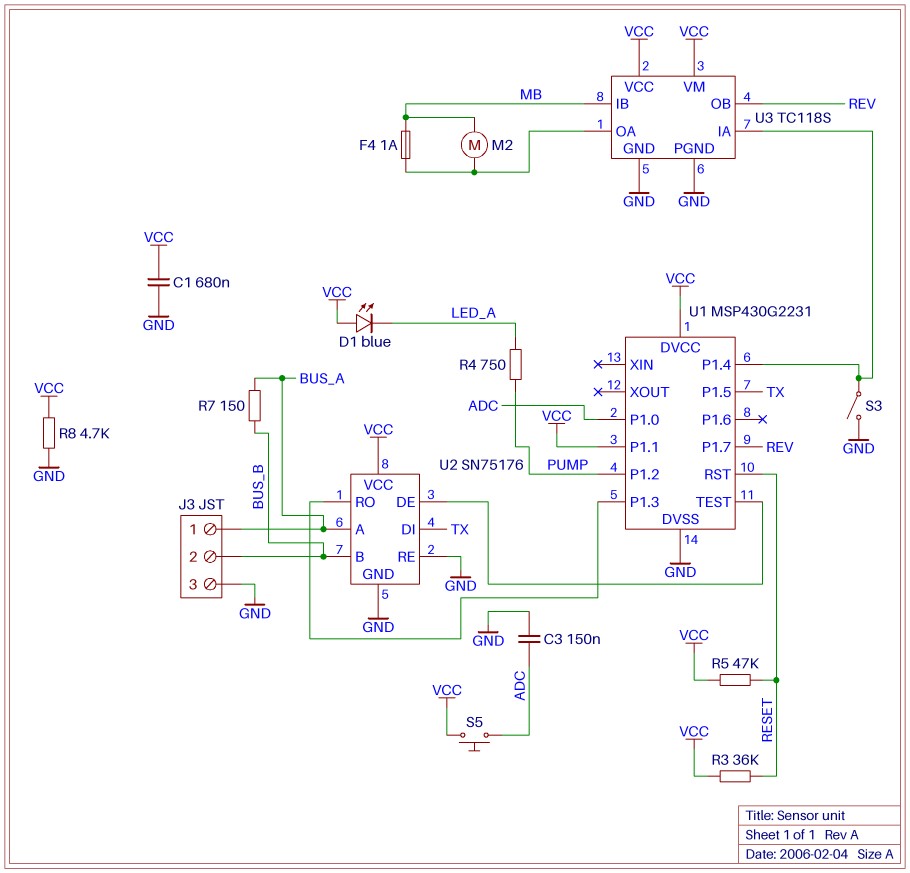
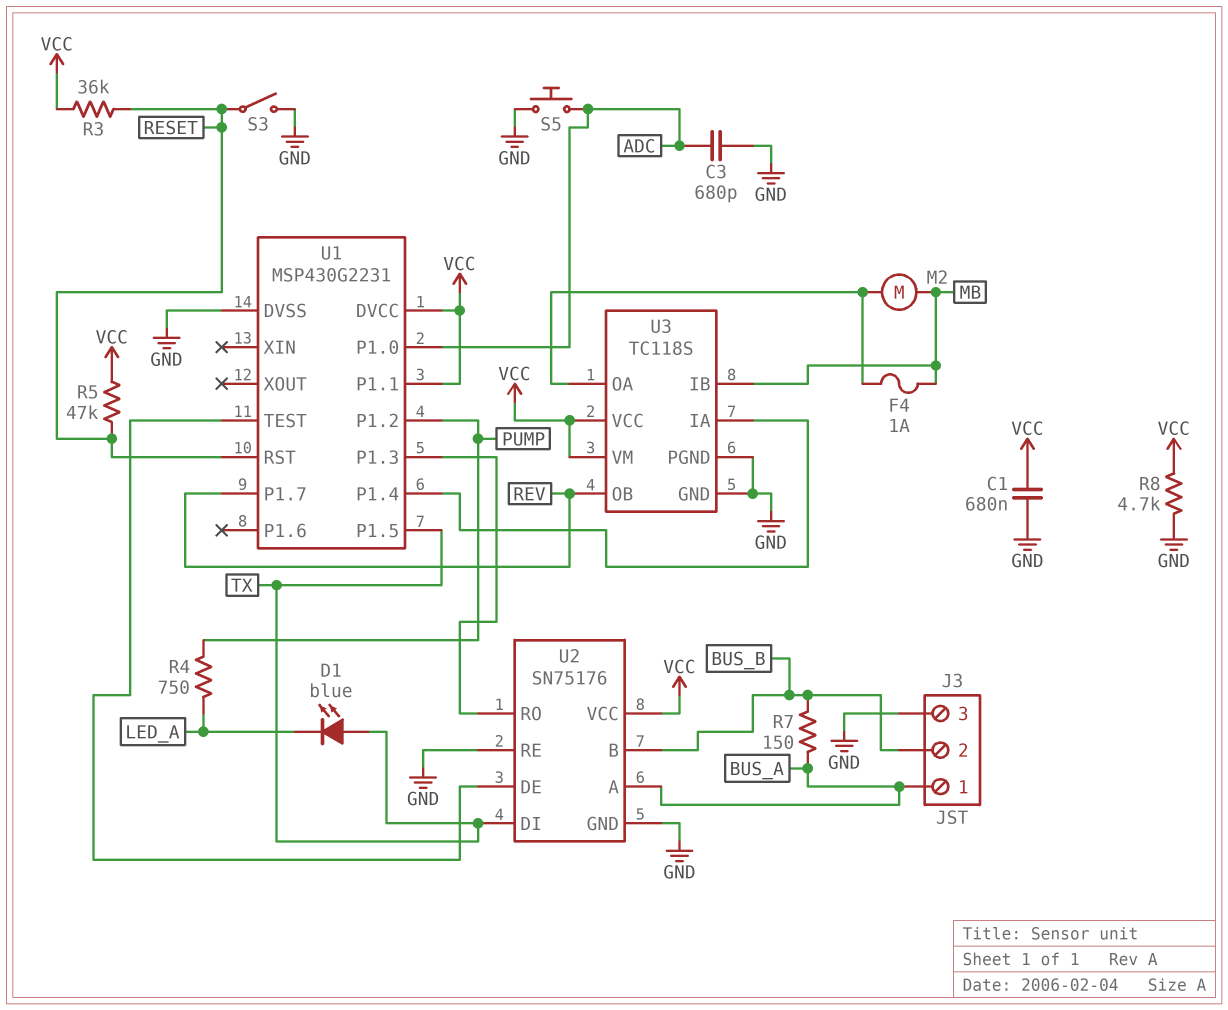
C3: 150nF (ADC, GND) -> 680pF (ADC, GND)
D1: LED blue (A VCC, K LED_A) -> LED blue (A TX, K LED_A)
S3: switch (GND, U1/P1.4) -> switch (GND, RESET)
S5: button (ADC, VCC) -> button (ADC, GND)

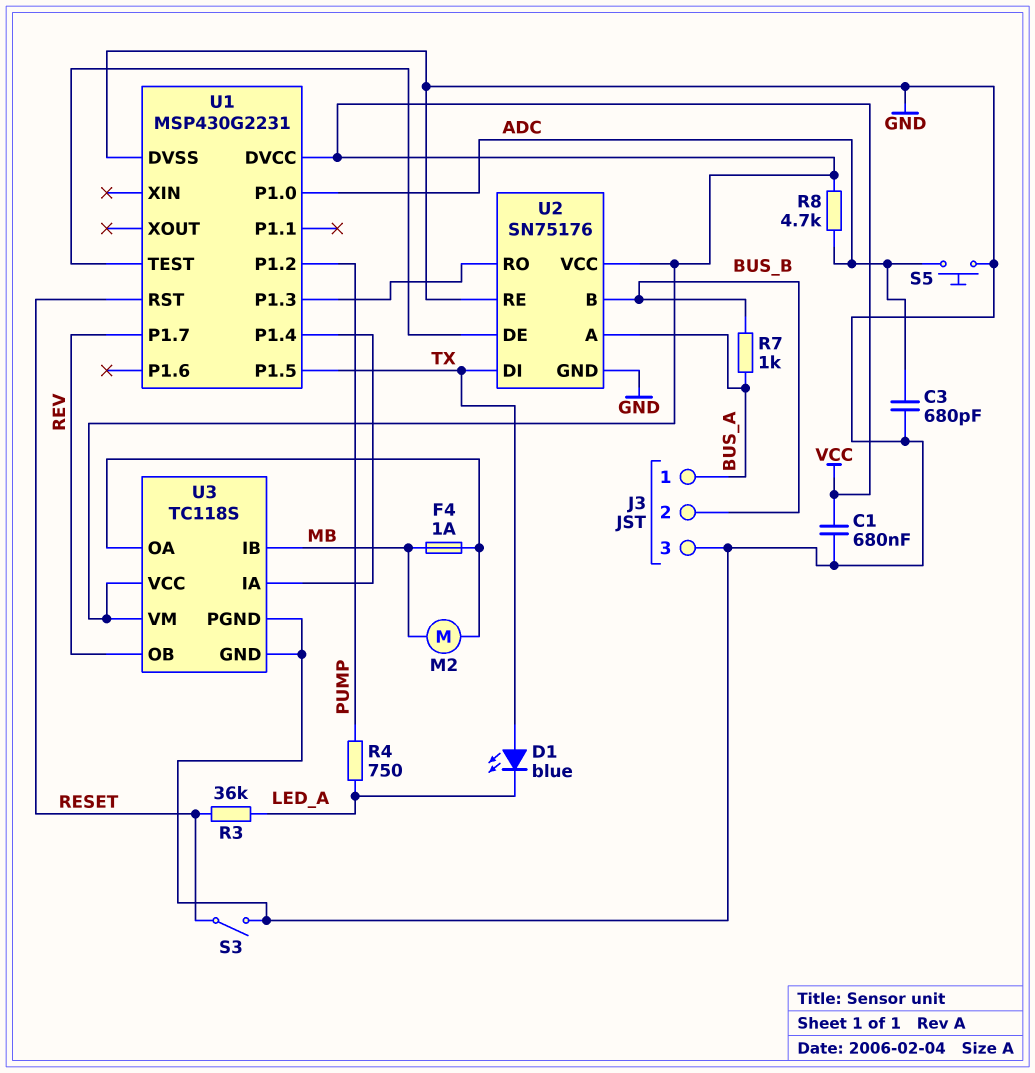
R3: 36k (RESET, VCC) -> 36k (LED_A, RESET)
R5: 47k (RESET, VCC) -> none
R7: 150 (BUS_A, BUS_B) -> 1k (BUS_A, BUS_B)
R8: 4.7k (GND, VCC) -> 4.7k (ADC, VCC)
U1 pin P1.1: VCC -> none

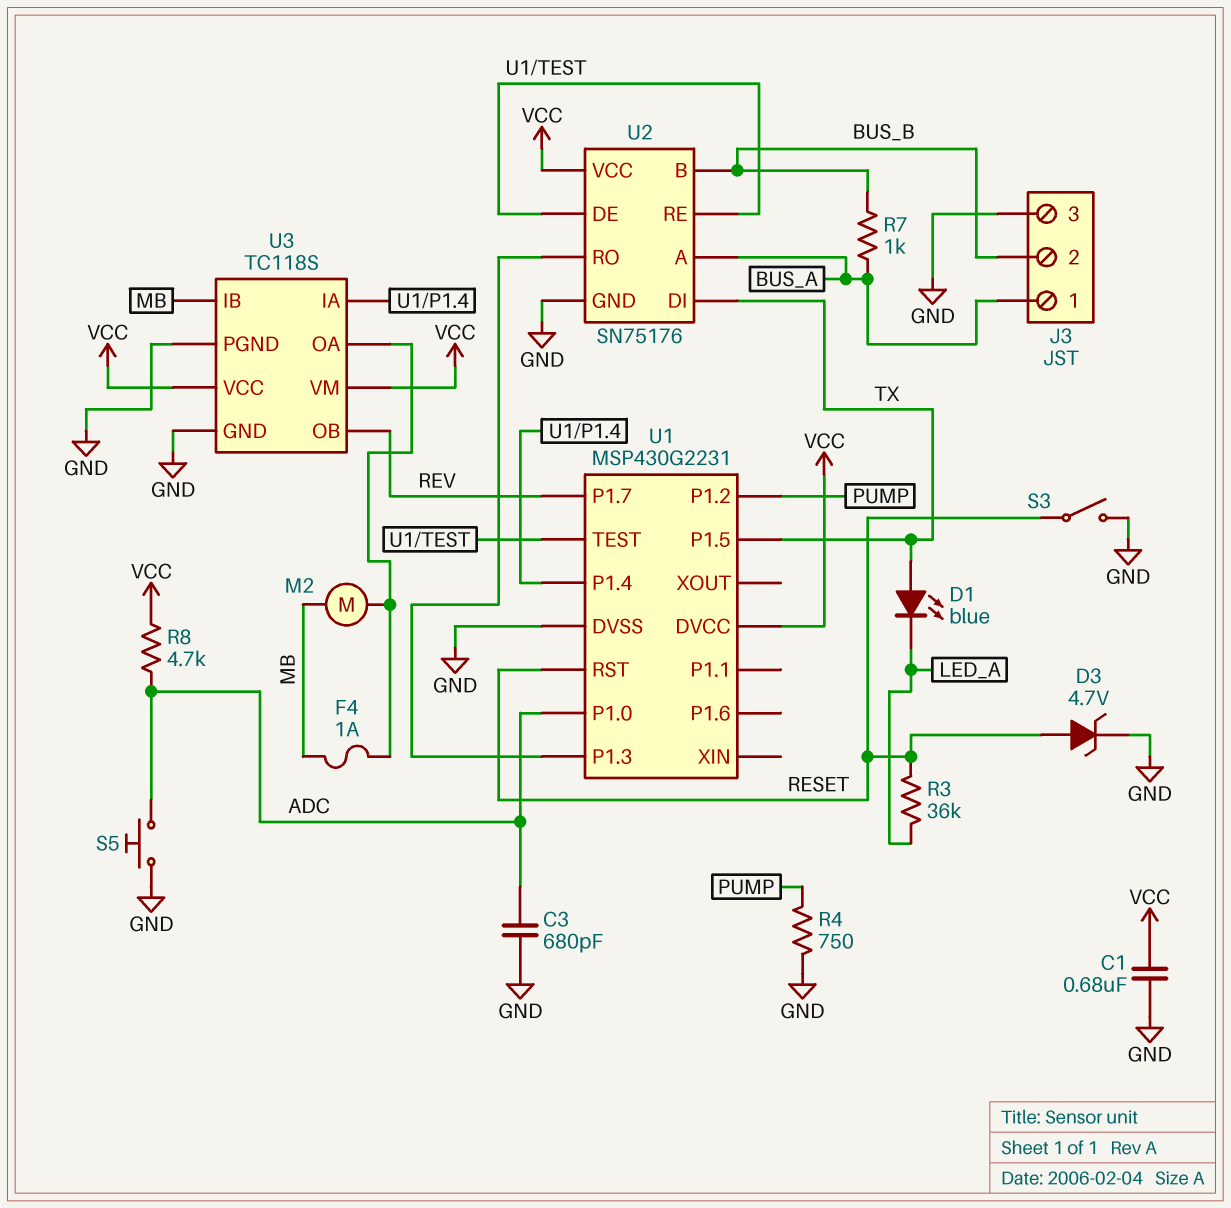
D3: none -> zener 4.7V (A RESET, K GND)
R4: 750 (LED_A, PUMP) -> 750 (GND, PUMP)
U2 pin RE: GND -> U1/TEST

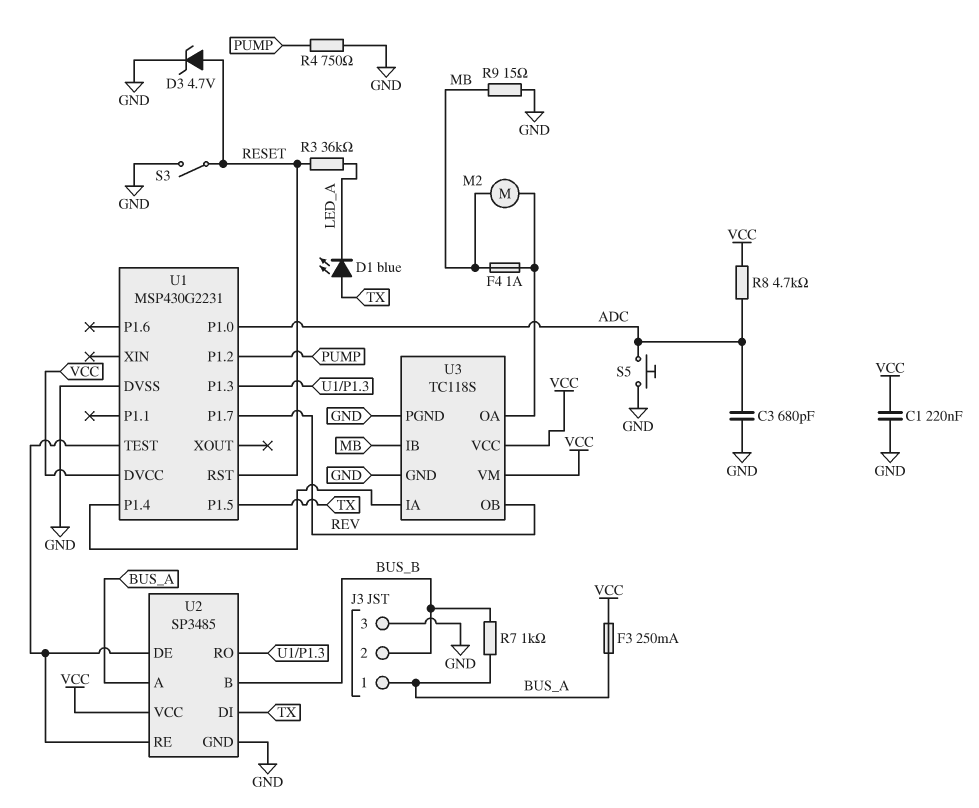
C1: 680nF (GND, VCC) -> 220nF (GND, VCC)
F3: none -> 250mA (BUS_A, VCC)
R9: none -> 15 (GND, MB)
U2: SN75176 -> SP3485

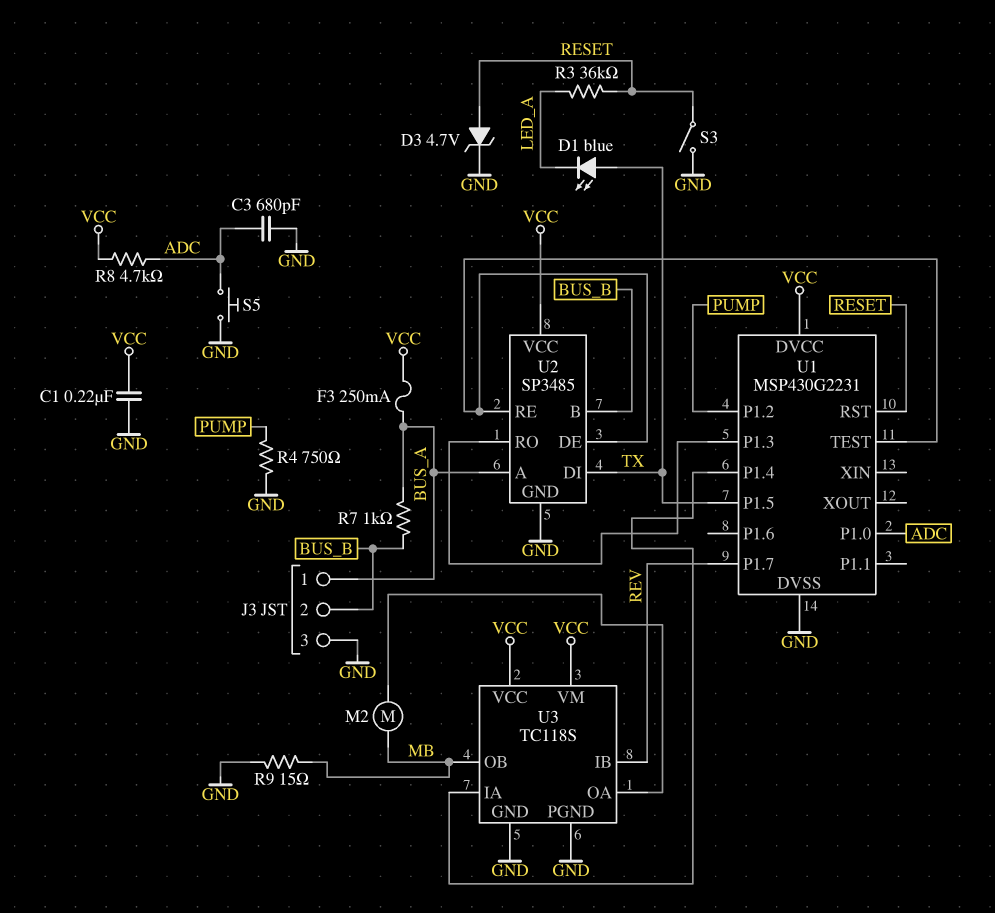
F4: 1A (MB, U3/OA) -> none
U3 pin IB: MB -> REV
U3 pin OB: REV -> MB

